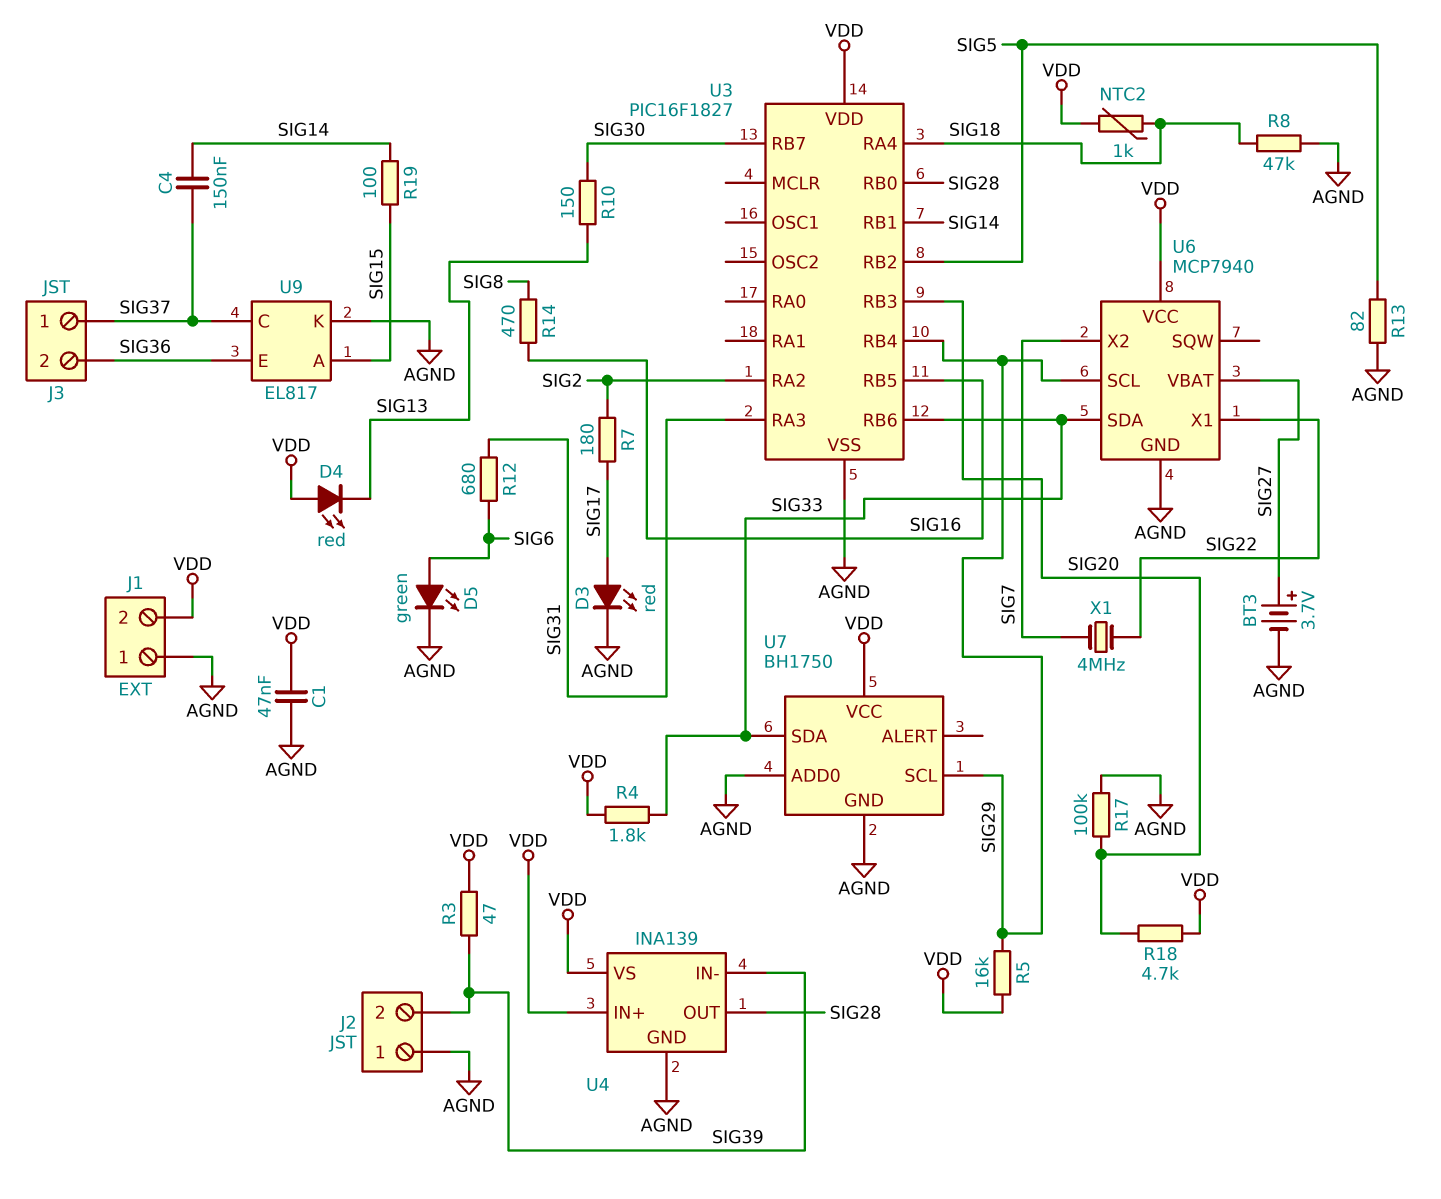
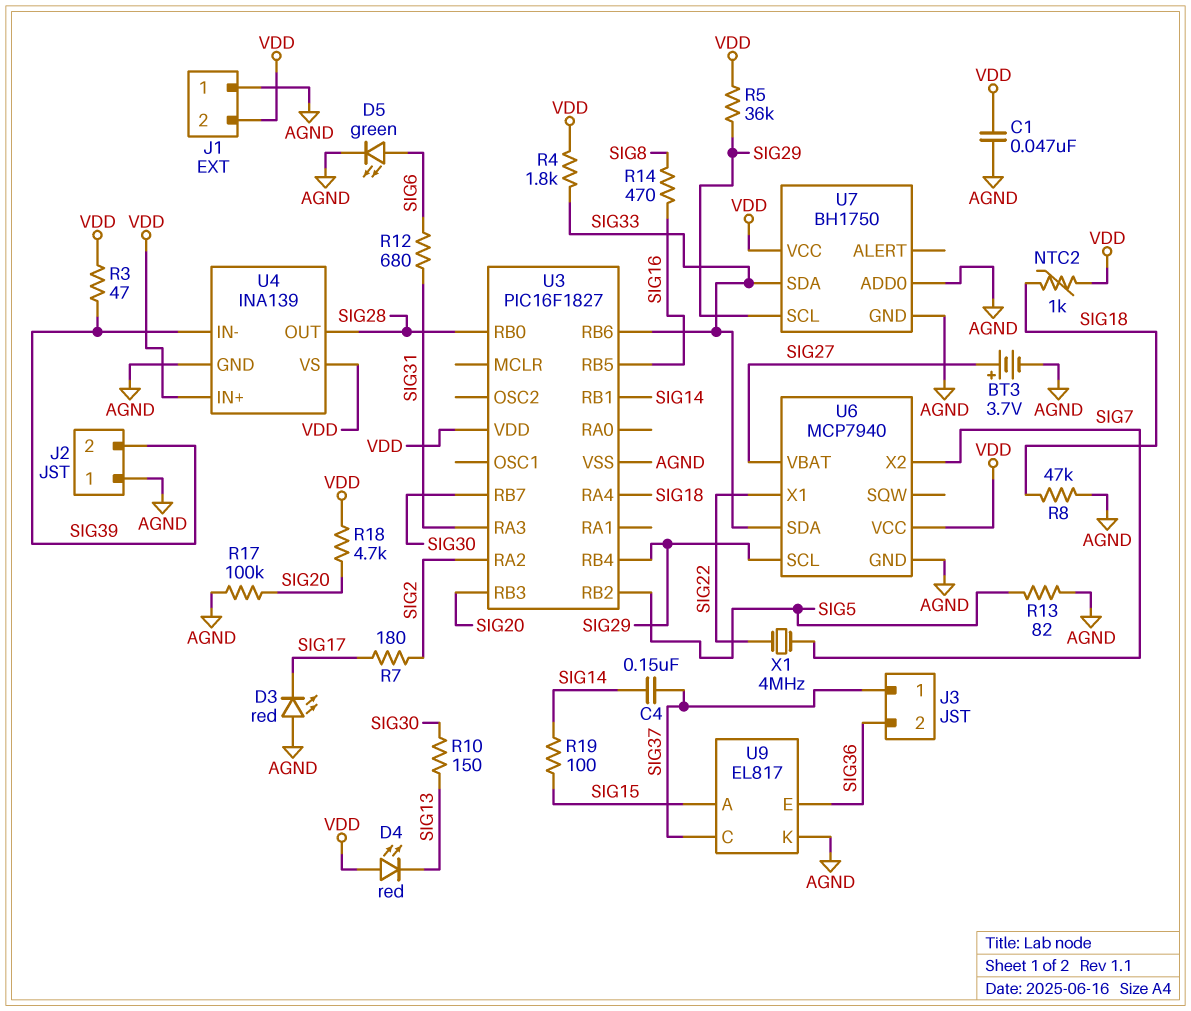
D3: LED red (A SIG17, K AGND) -> LED red (A AGND, K SIG17)
R5: 16k (SIG29, VDD) -> 36k (SIG29, VDD)

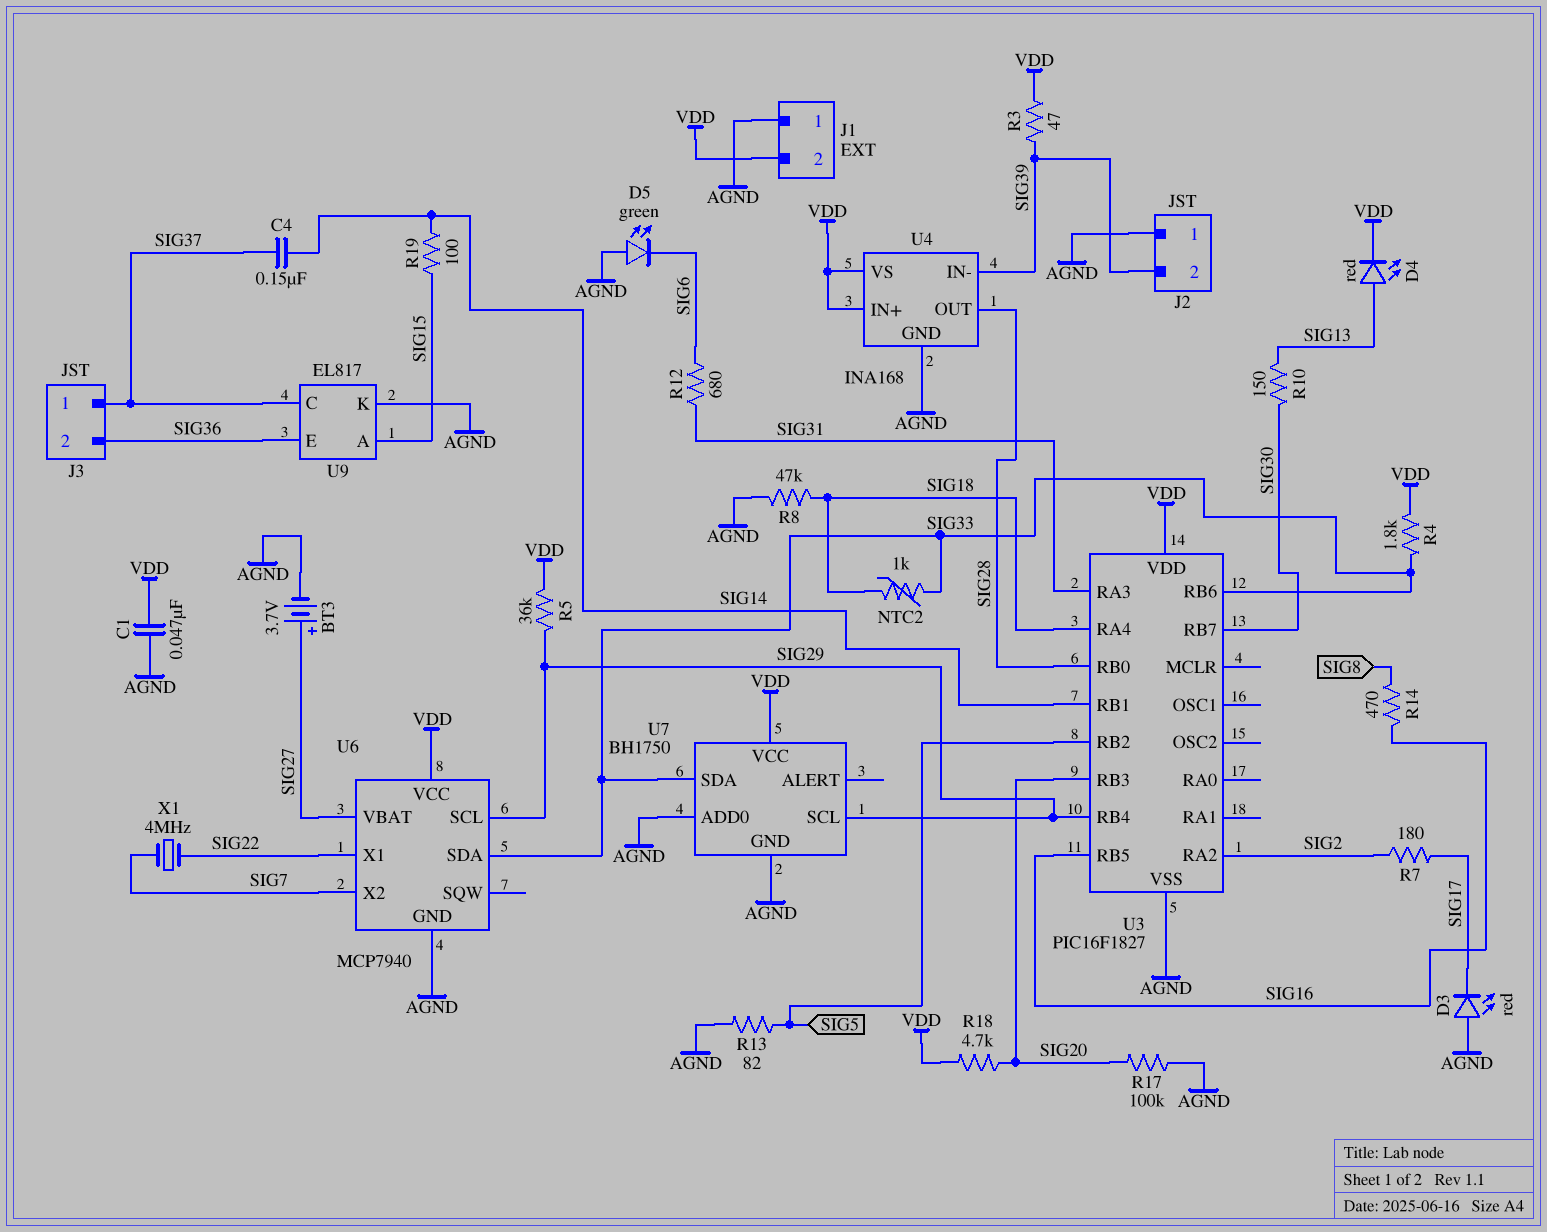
D4: LED red (A VDD, K SIG13) -> LED red (A SIG13, K VDD)
D5: LED green (A SIG6, K AGND) -> LED green (A AGND, K SIG6)
NTC2: 1k (SIG18, VDD) -> 1k (SIG18, SIG33)
U4: INA139 -> INA168

